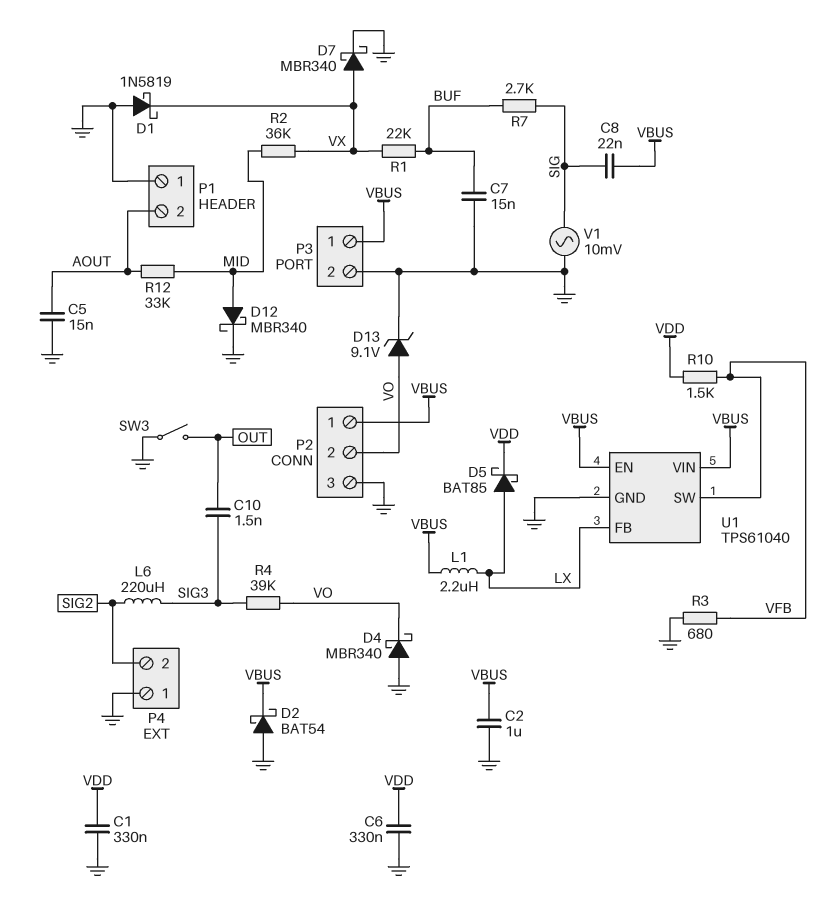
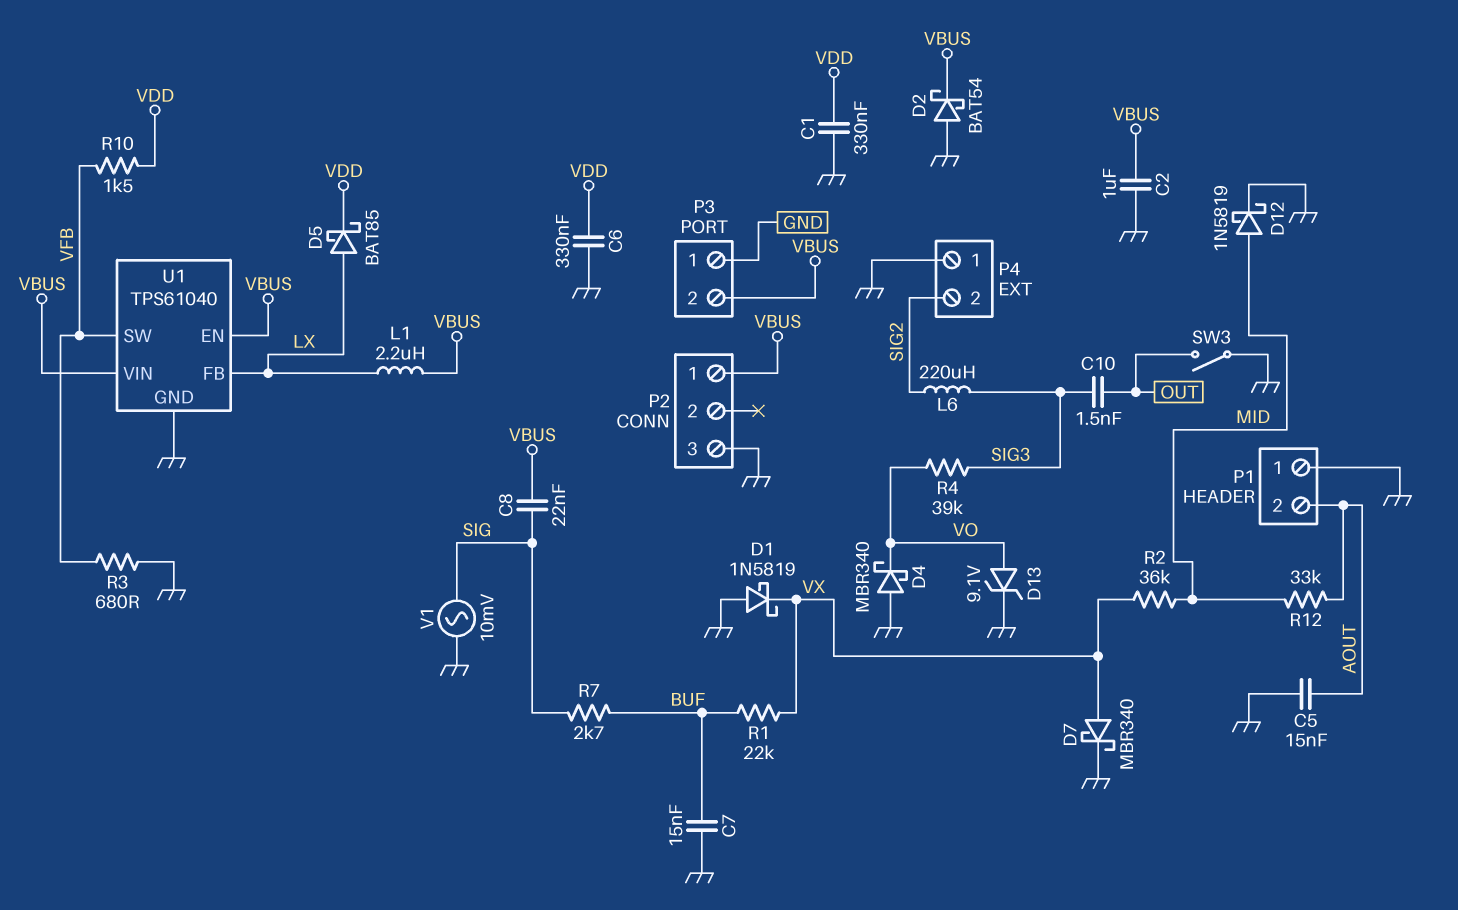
D12: schottky MBR340 (A MID, K GND) -> schottky 1N5819 (A MID, K GND)
P2 pin 2: VO -> none
P3 pin 1: VBUS -> GND
P3 pin 2: GND -> VBUS

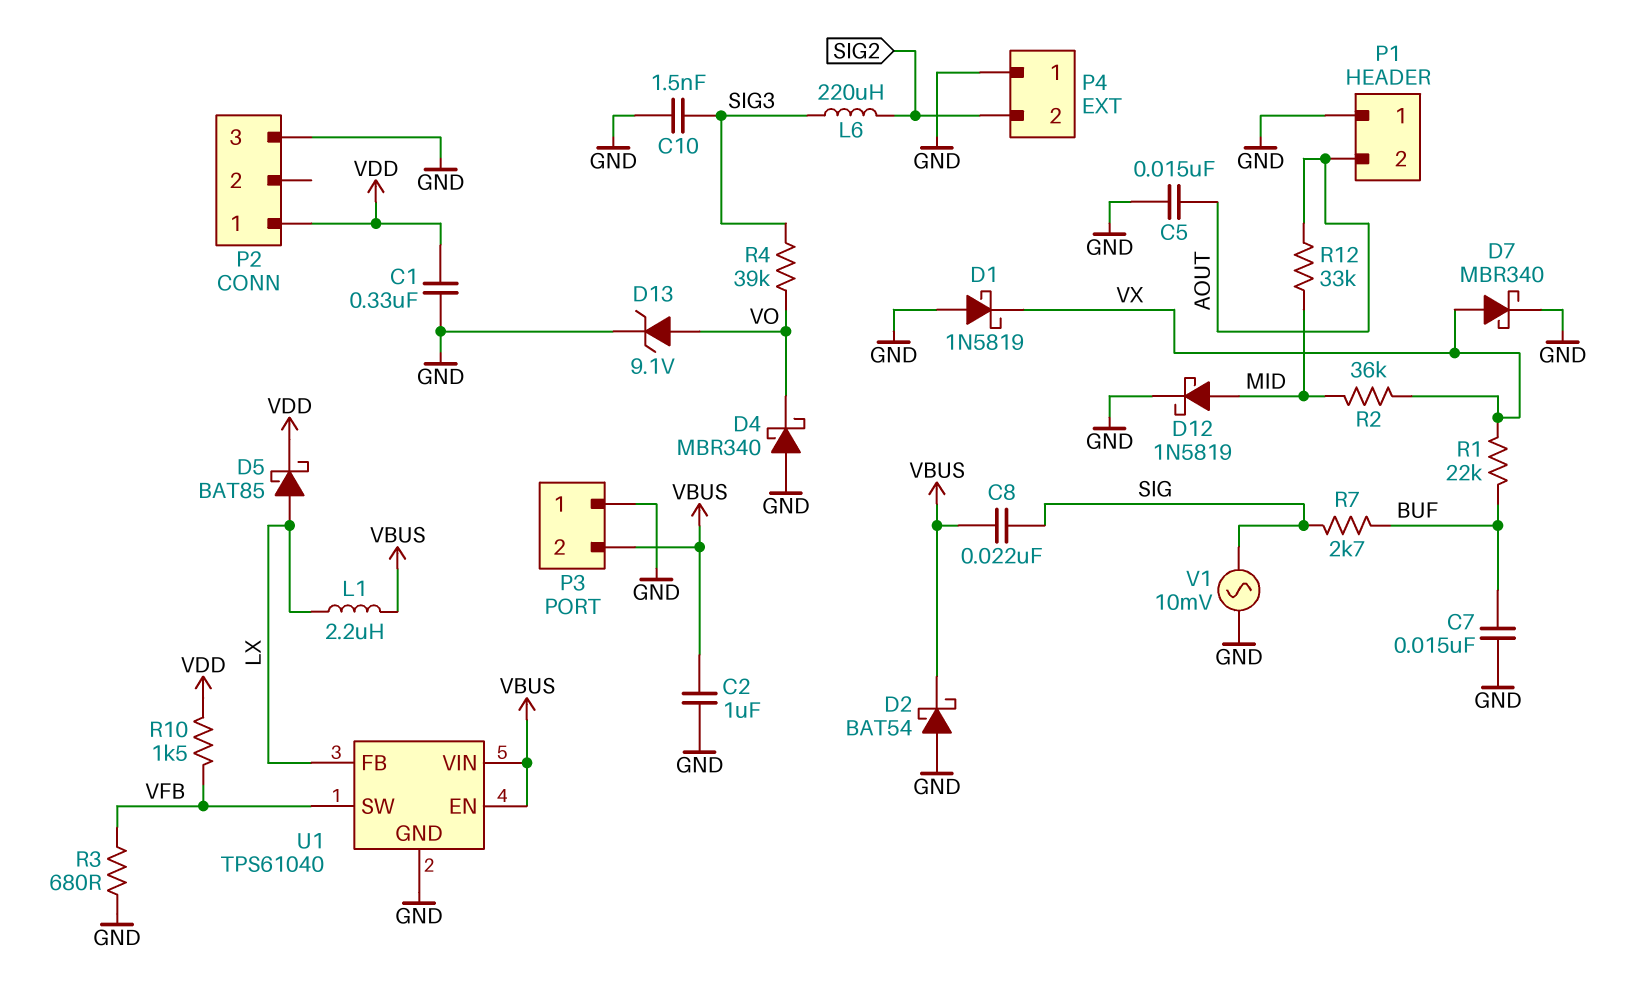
C6: 330nF (GND, VDD) -> none
C10: 1.5nF (OUT, SIG3) -> 1.5nF (GND, SIG3)
P2 pin 1: VBUS -> VDD
SW3: switch (GND, OUT) -> none

